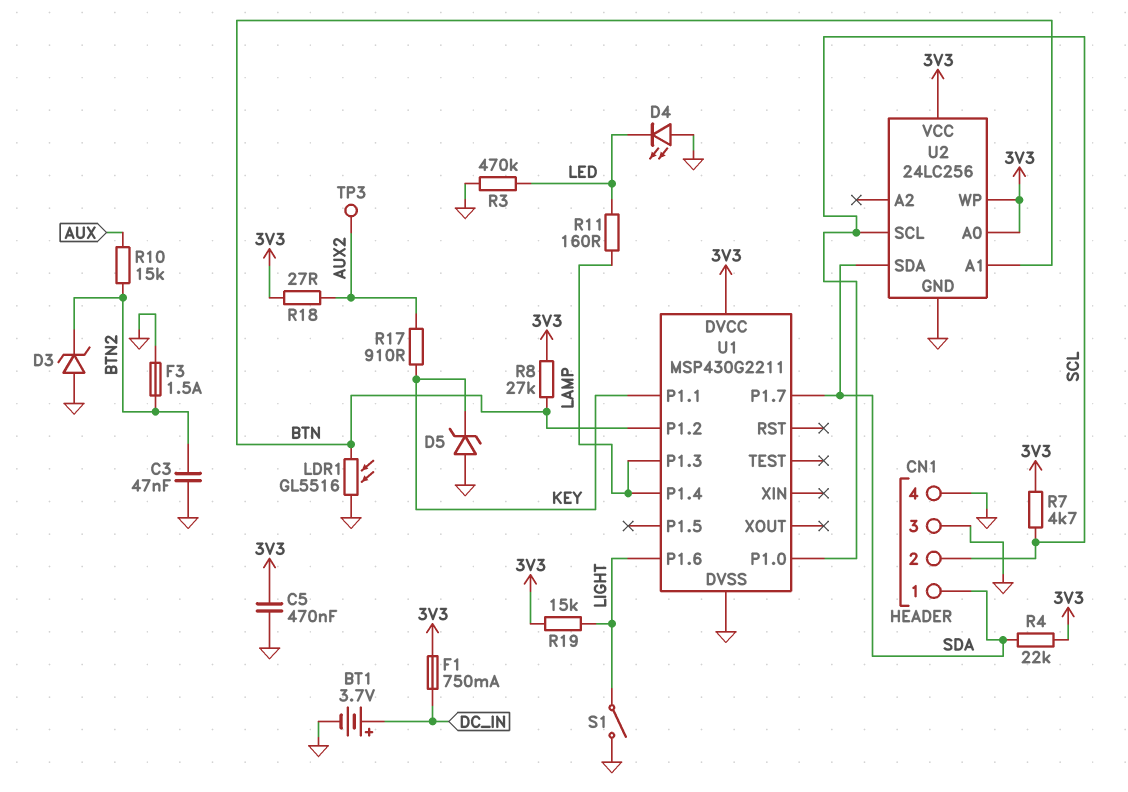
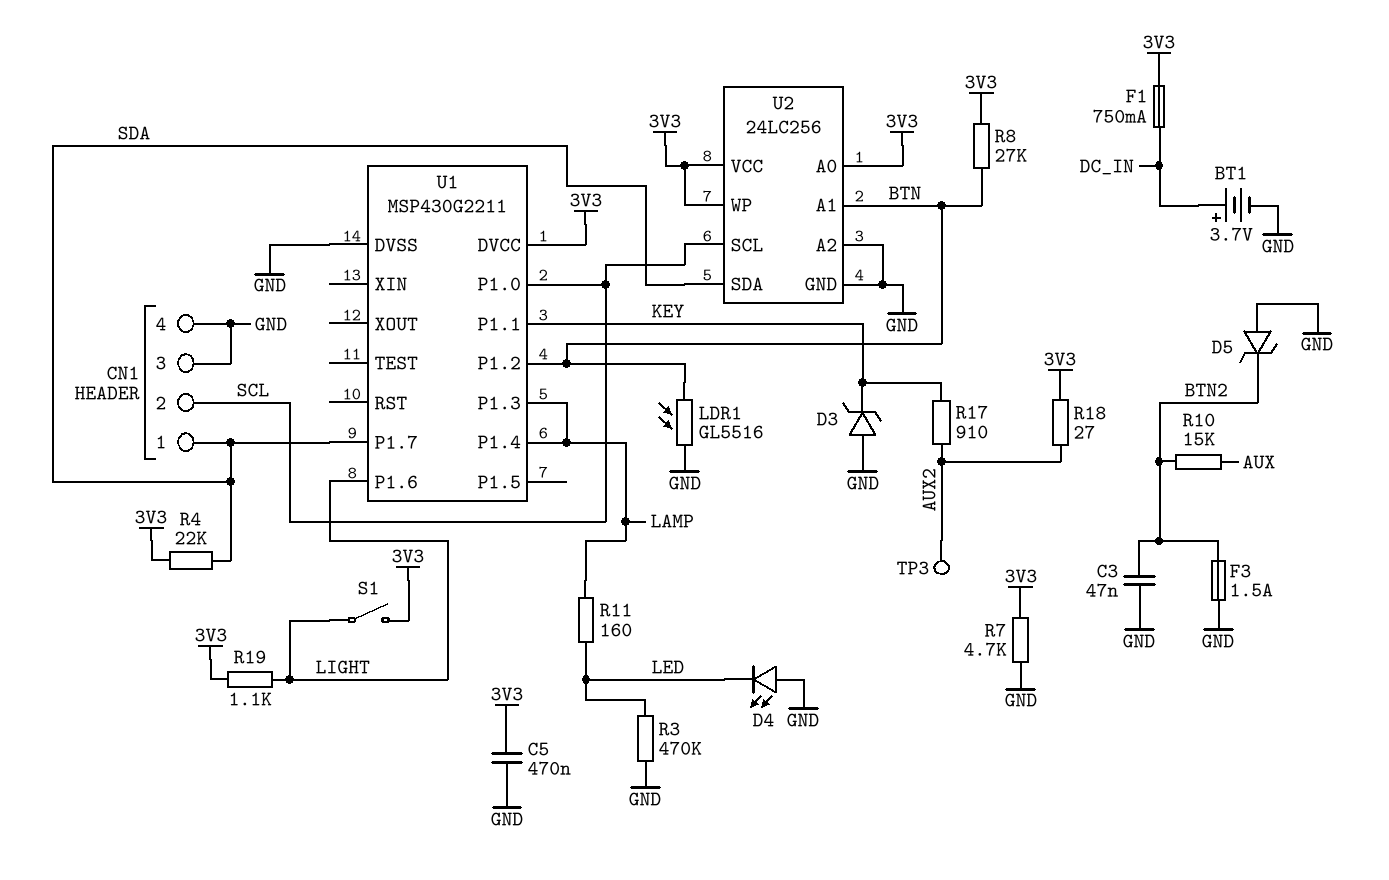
D3: zener (A GND, K BTN2) -> zener (A GND, K KEY)
D5: zener (A GND, K KEY) -> zener (A GND, K BTN2)
R7: 4.7k (3V3, SCL) -> 4.7k (3V3, GND)
R19: 15k (3V3, LIGHT) -> 1.1k (3V3, LIGHT)
S1: switch (GND, LIGHT) -> switch (3V3, LIGHT)
U2 pin A2: none -> GND

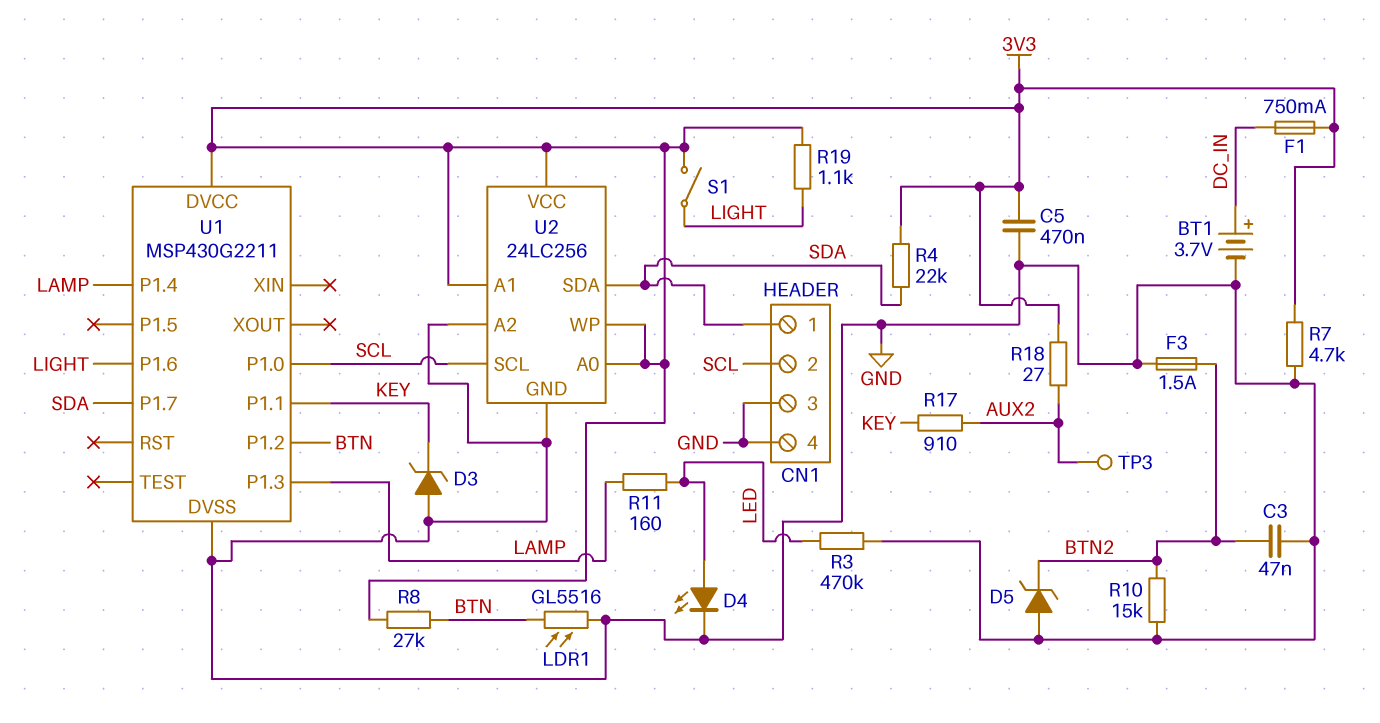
D4: LED (A GND, K LED) -> LED (A LED, K GND)
R10: 15k (AUX, BTN2) -> 15k (BTN2, GND)
U2 pin A1: BTN -> 3V3

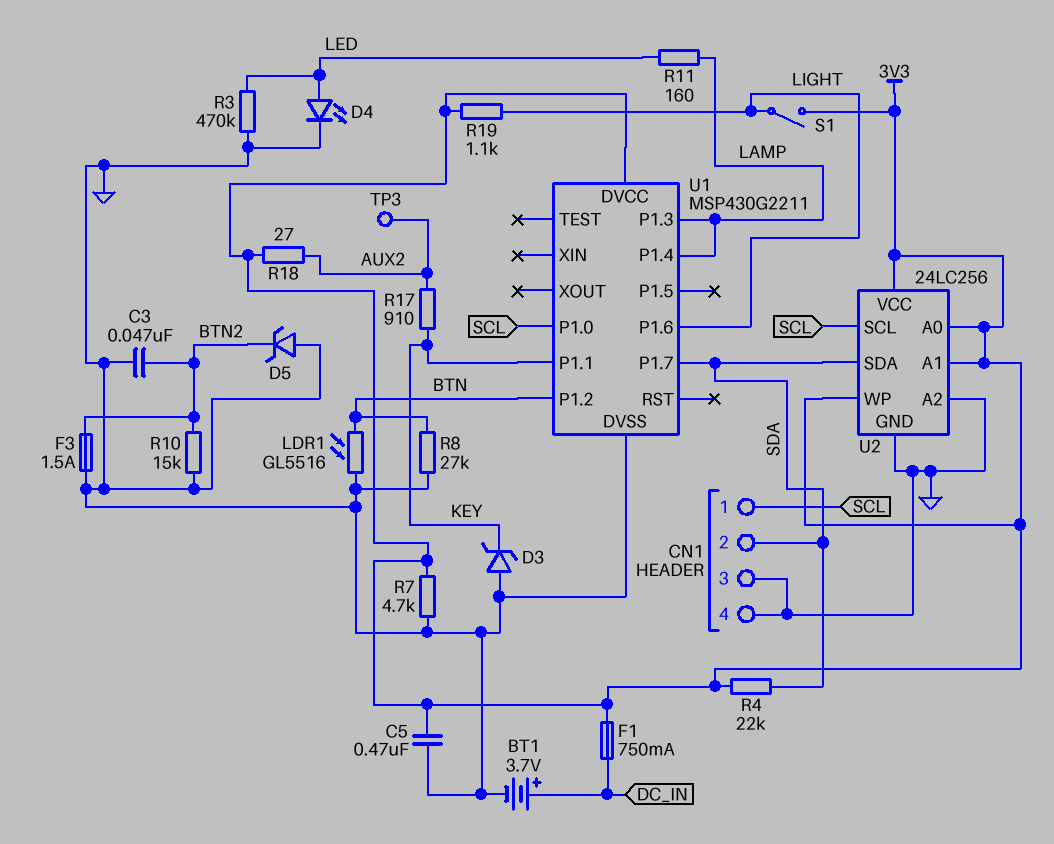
CN1 pin 1: SDA -> SCL
CN1 pin 2: SCL -> SDA
R8: 27k (3V3, BTN) -> 27k (BTN, GND)

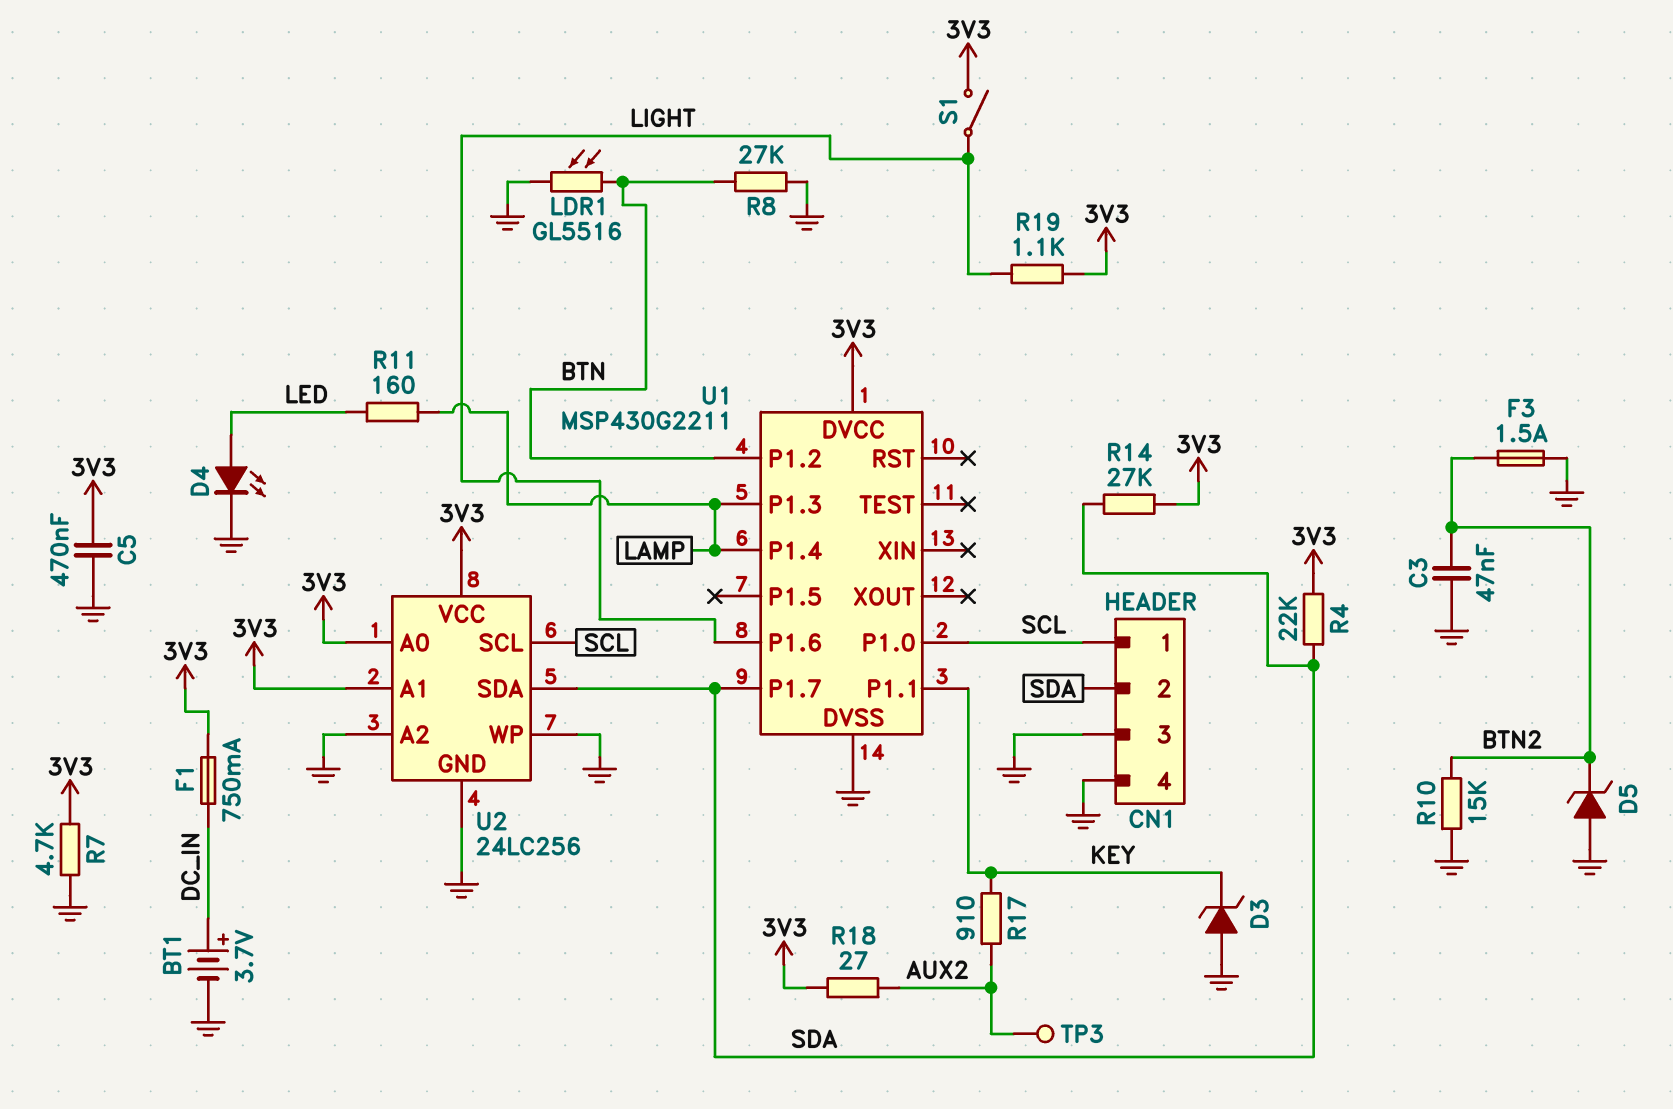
R3: 470k (GND, LED) -> none
R14: none -> 27k (3V3, SDA)
U2 pin WP: 3V3 -> GND

